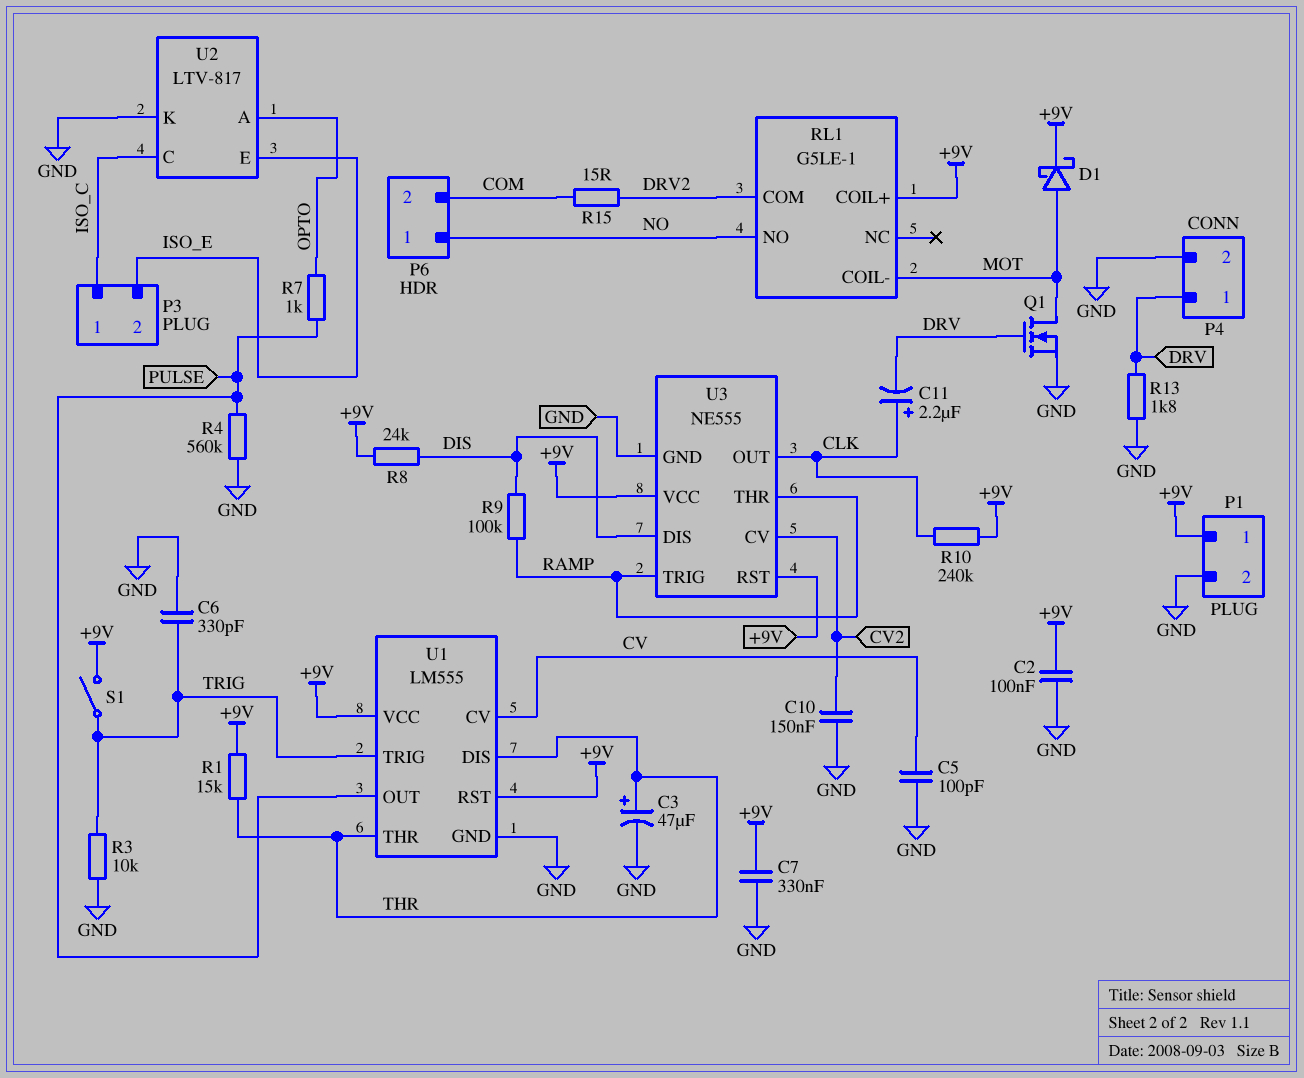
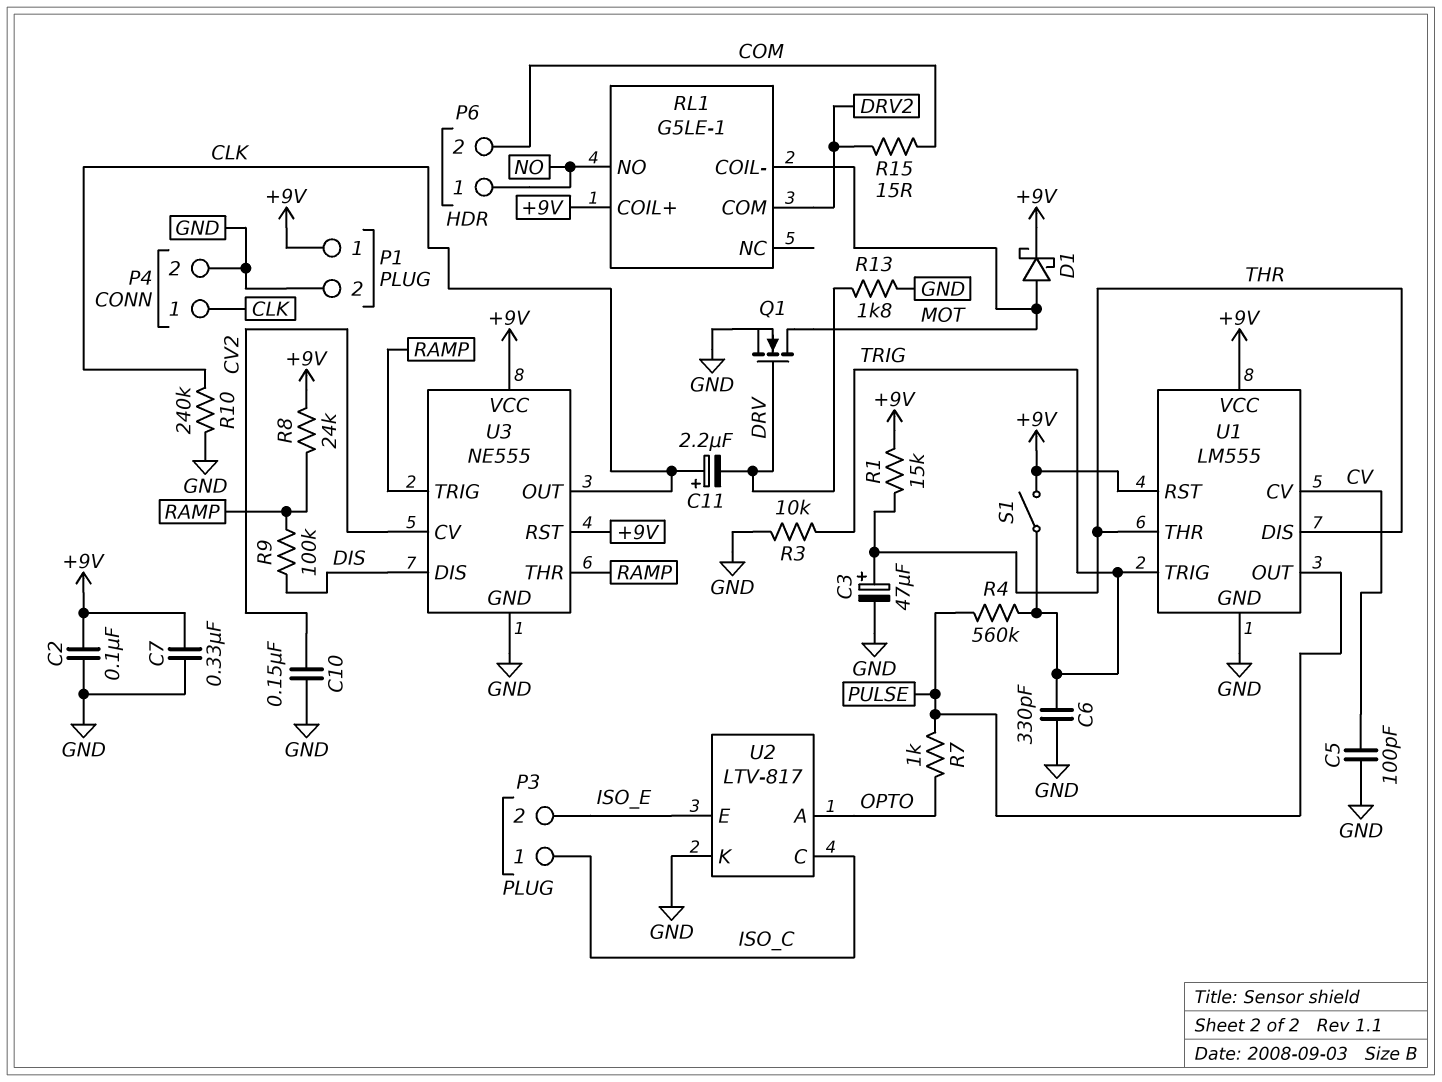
P4 pin 1: DRV -> CLK
R4: 560k (GND, PULSE) -> 560k (PULSE, TRIG)
R8: 24k (+9V, DIS) -> 24k (+9V, RAMP)
R10: 240k (+9V, CLK) -> 240k (CLK, GND)

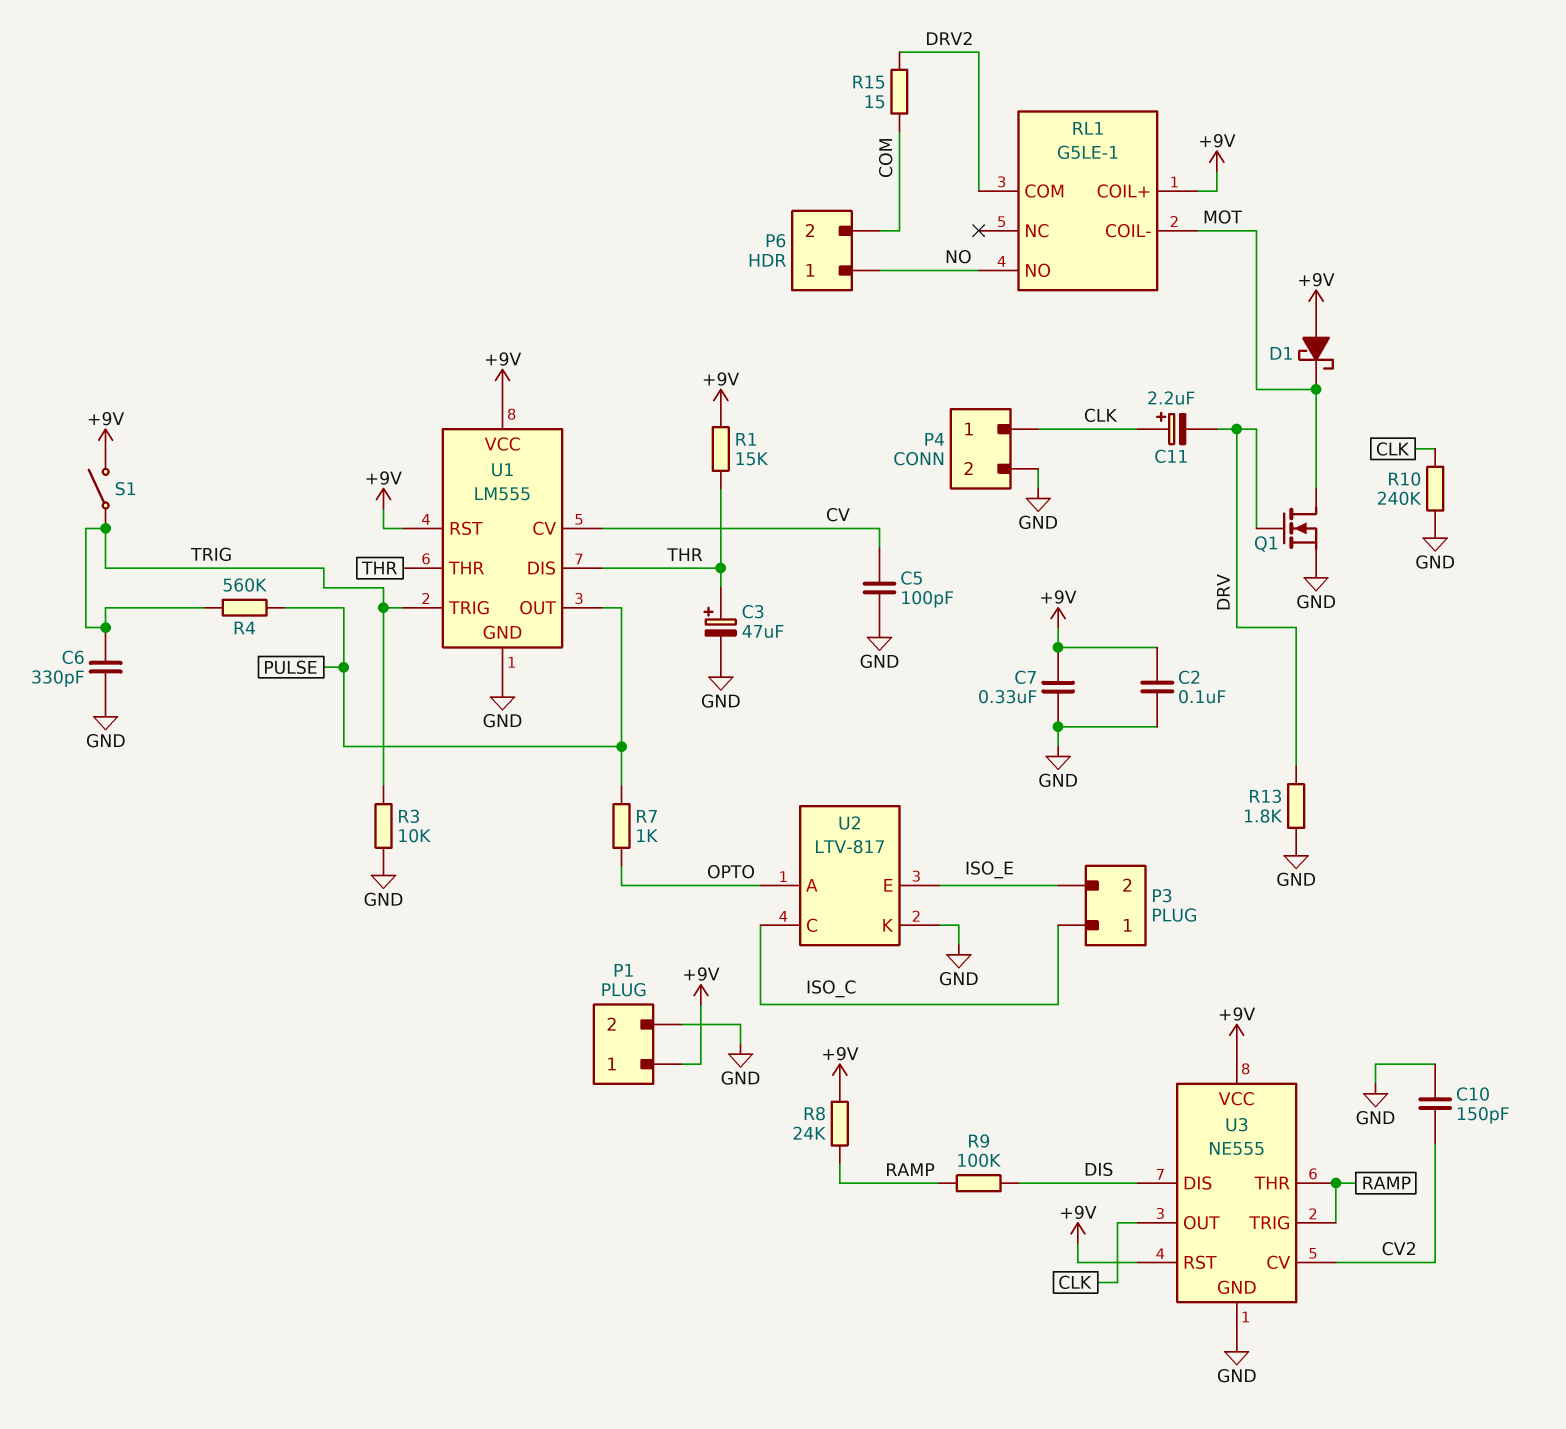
C10: 150nF (CV2, GND) -> 150pF (CV2, GND)
D1: schottky (A MOT, K +9V) -> schottky (A +9V, K MOT)

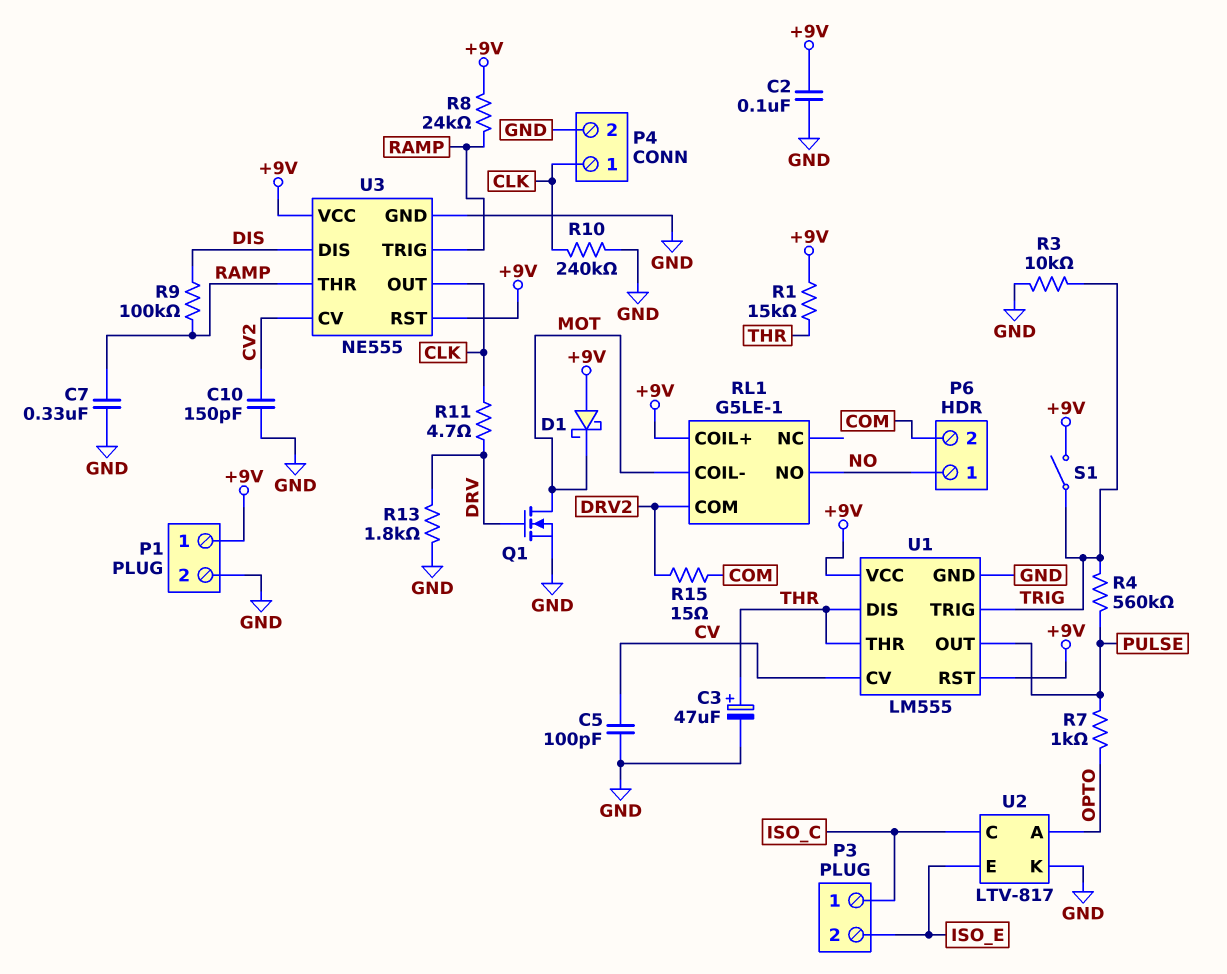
C6: 330pF (GND, TRIG) -> none
C7: 330nF (+9V, GND) -> 330nF (GND, RAMP)
C11: 2.2uF (plus CLK, minus DRV) -> none
R11: none -> 4.7 (CLK, DRV)

